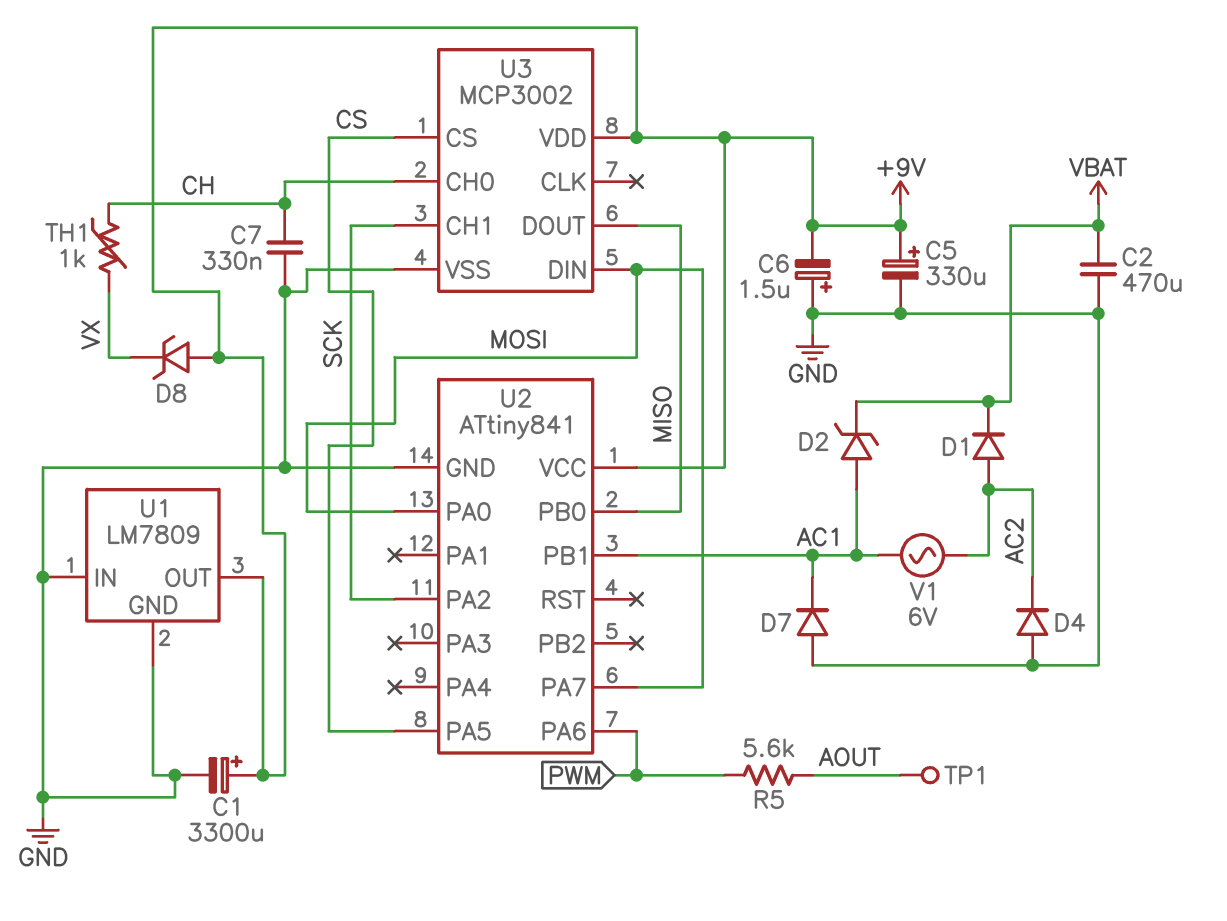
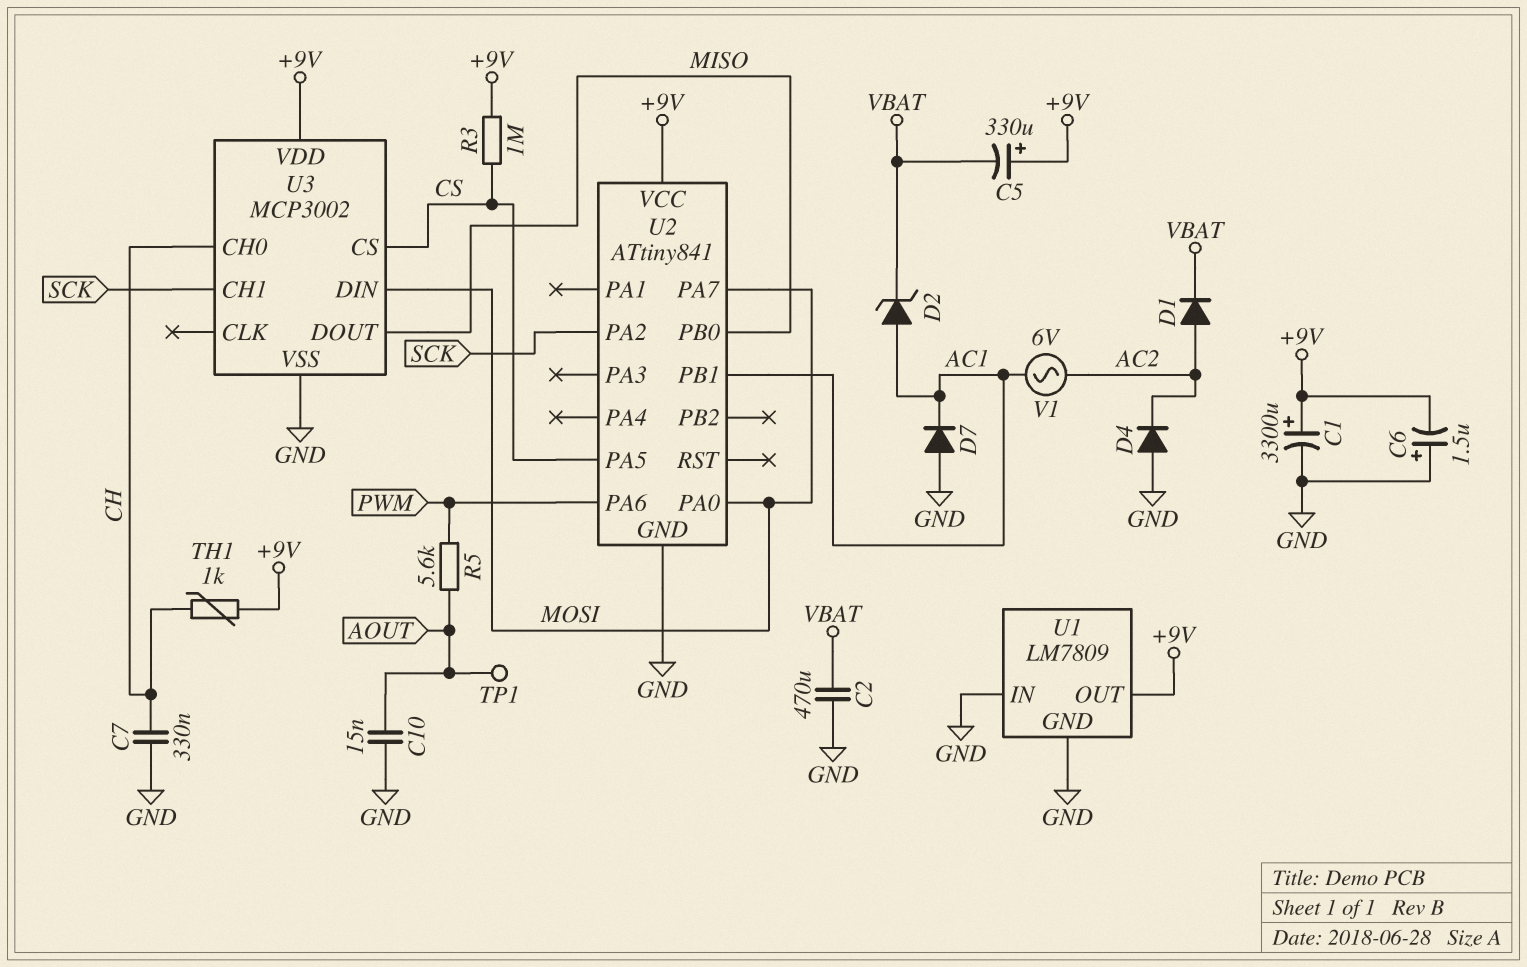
C5: 330uF (plus +9V, minus GND) -> 330uF (plus +9V, minus VBAT)
C10: none -> 15nF (AOUT, GND)
D8: zener (A +9V, K VX) -> none
R3: none -> 1M (+9V, CS)
TH1: 1k (CH, VX) -> 1k (+9V, CH)

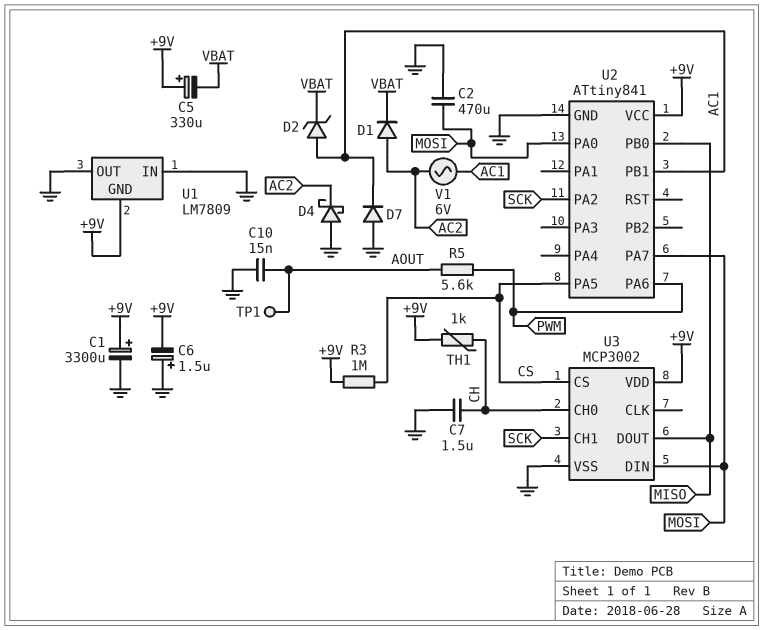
C2: 470uF (GND, VBAT) -> 470uF (GND, MOSI)
C7: 330nF (CH, GND) -> 1.5uF (CH, GND)
D4: diode (A GND, K AC2) -> schottky (A GND, K AC2)
U1 pin GND: GND -> +9V
U1 pin OUT: +9V -> GND

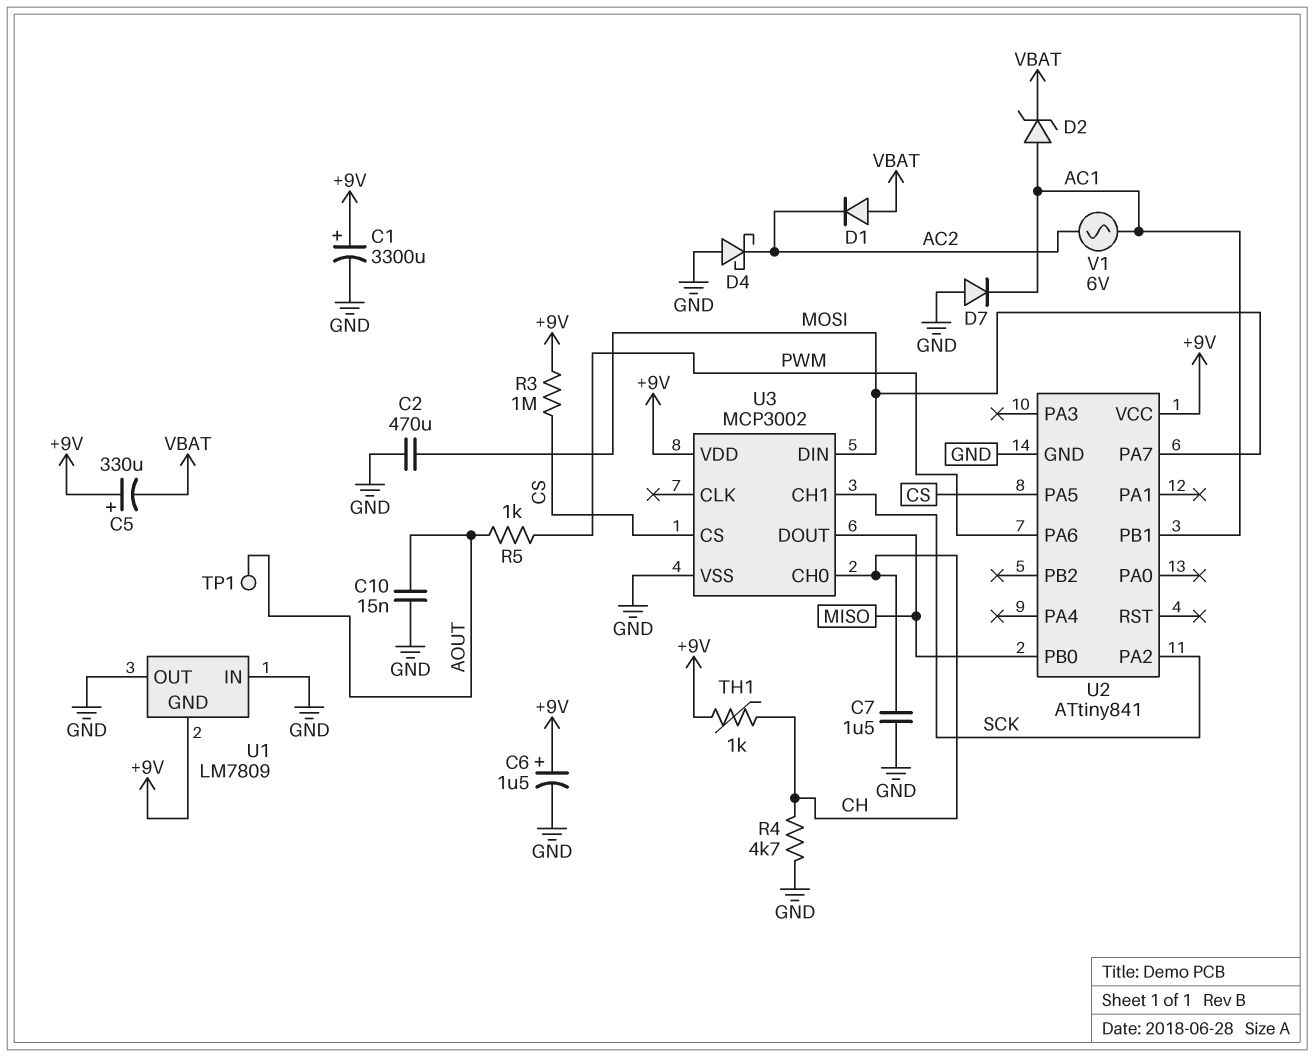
C6: 1.5uF (plus GND, minus +9V) -> 1.5uF (plus +9V, minus GND)
D1: diode (A AC2, K VBAT) -> diode (A VBAT, K AC2)
R4: none -> 4.7k (CH, GND)
R5: 5.6k (AOUT, PWM) -> 1k (AOUT, PWM)
U2 pin PA0: MOSI -> none

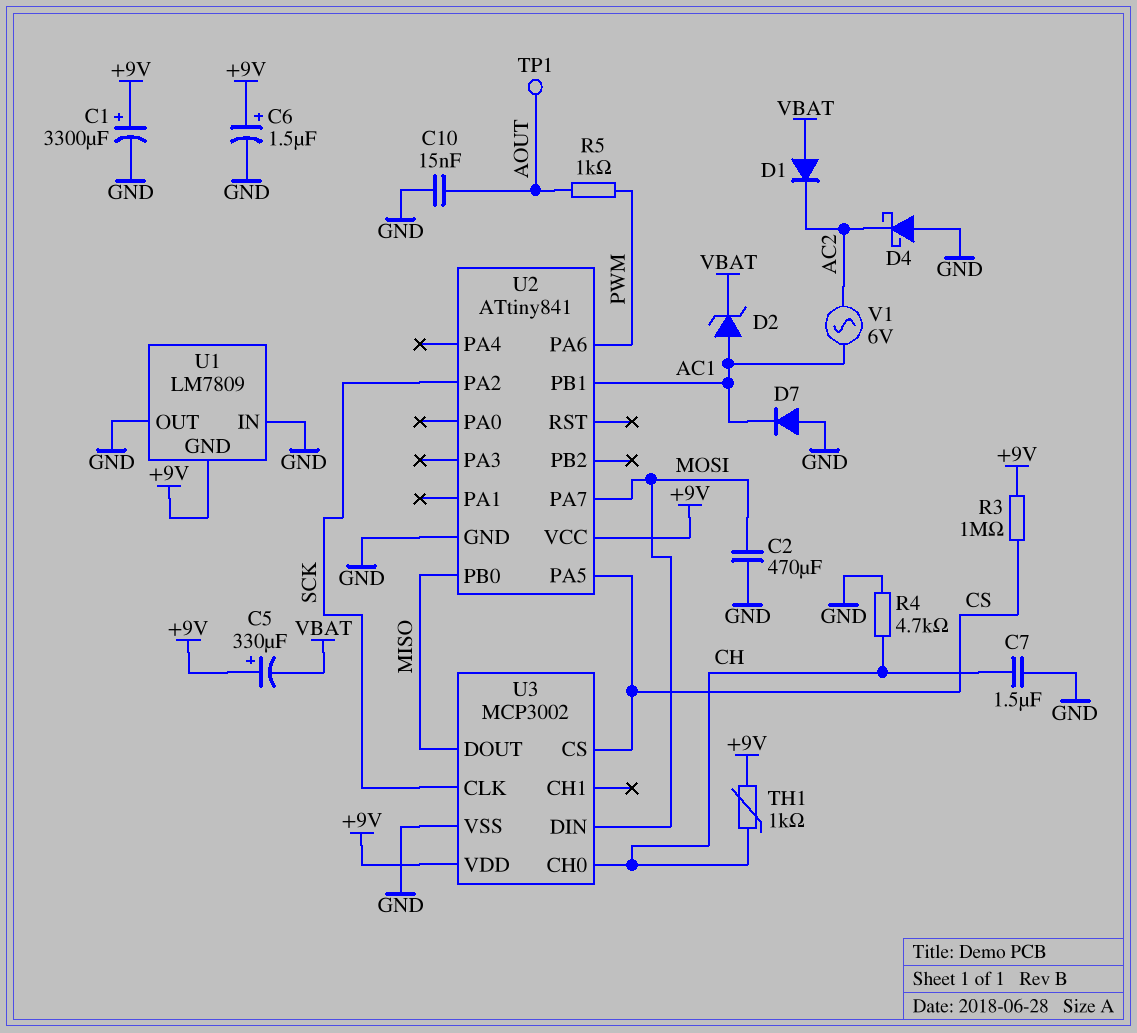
U3 pin CH1: SCK -> none
U3 pin CLK: none -> SCK

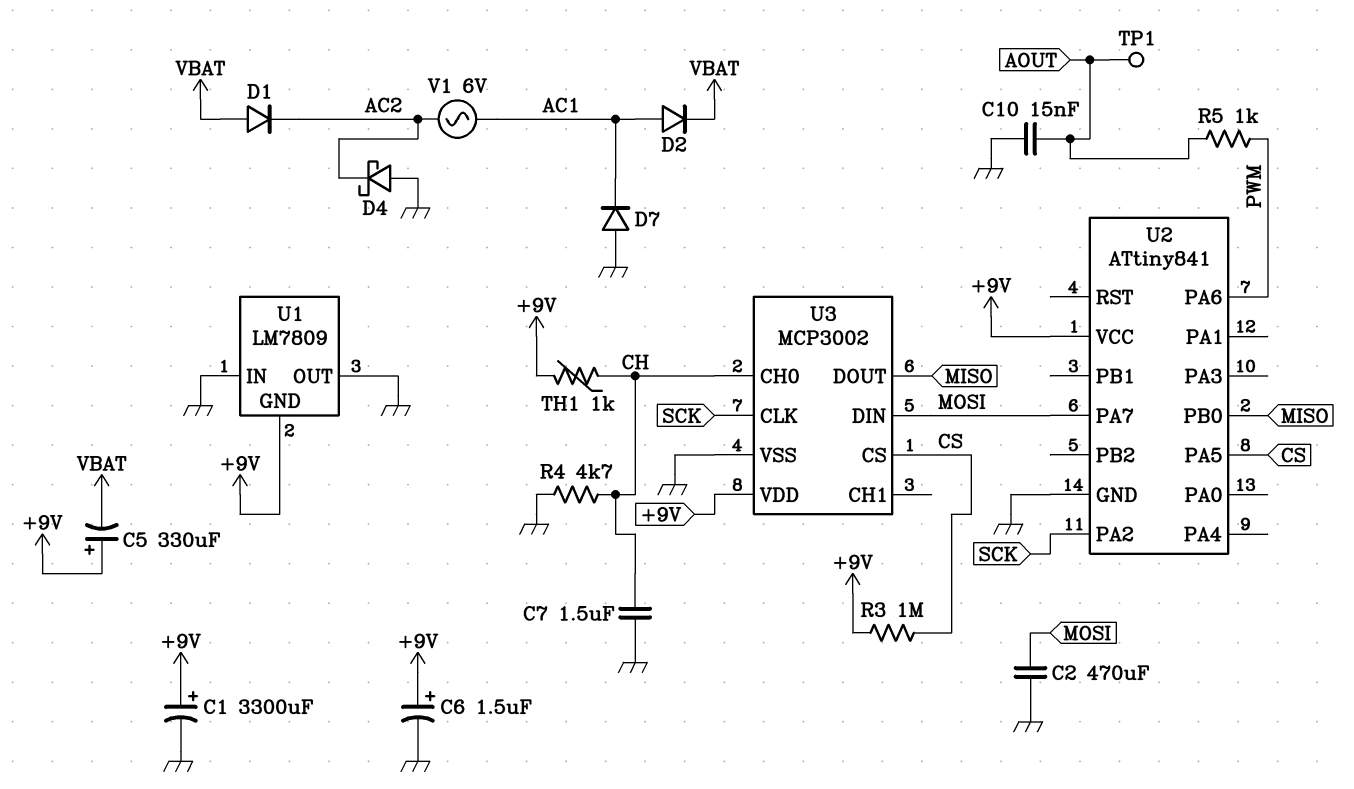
D2: zener (A AC1, K VBAT) -> diode (A AC1, K VBAT)
U2 pin PB1: AC1 -> none

